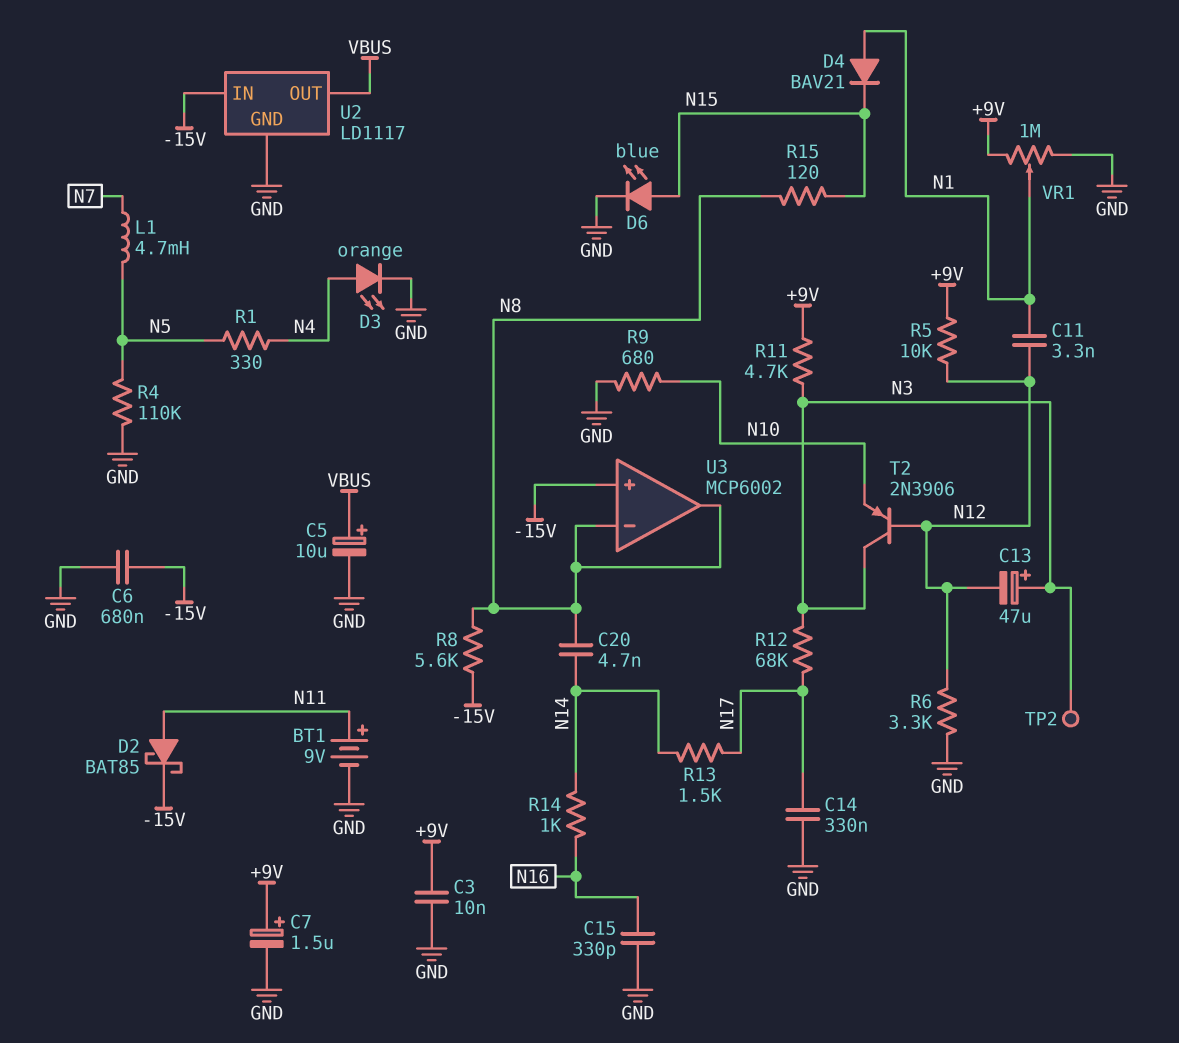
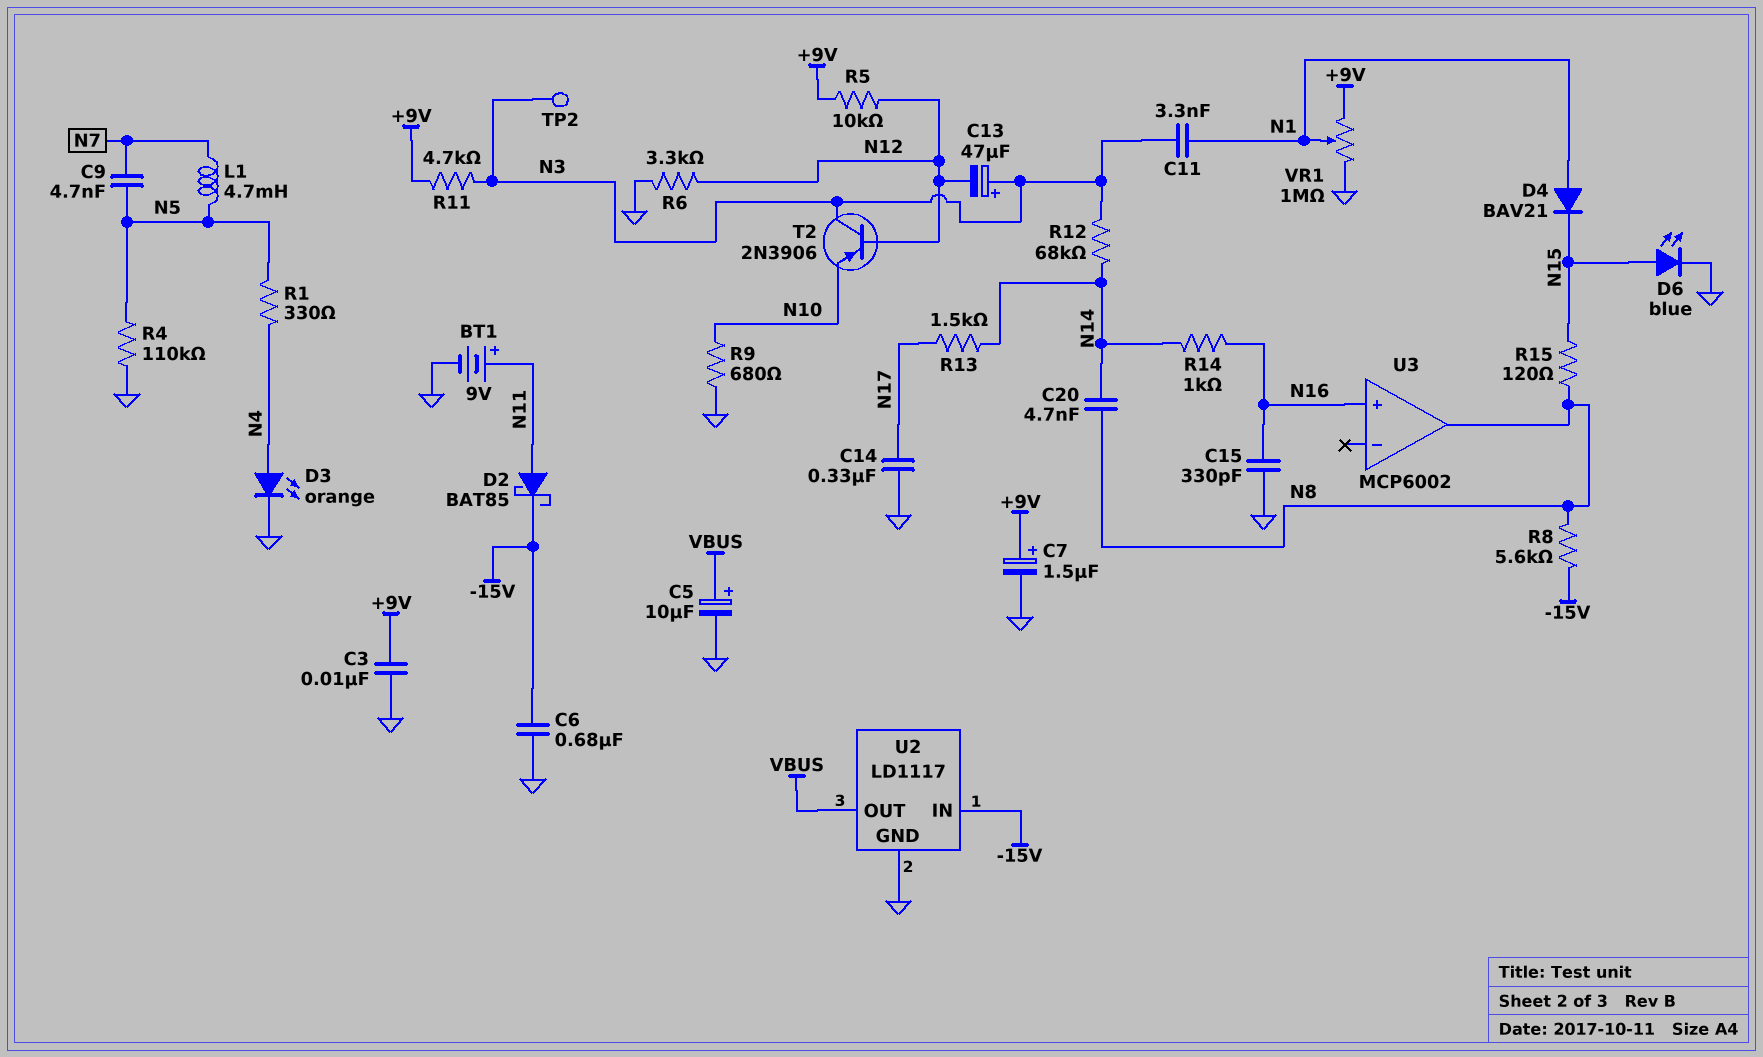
C9: none -> 4.7nF (N5, N7)
C11: 3.3nF (N1, N12) -> 3.3nF (N1, N3)
R12: 68k (N3, N17) -> 68k (N3, N14)
U3 pin in+: -15V -> N16
U3 pin in-: N8 -> none

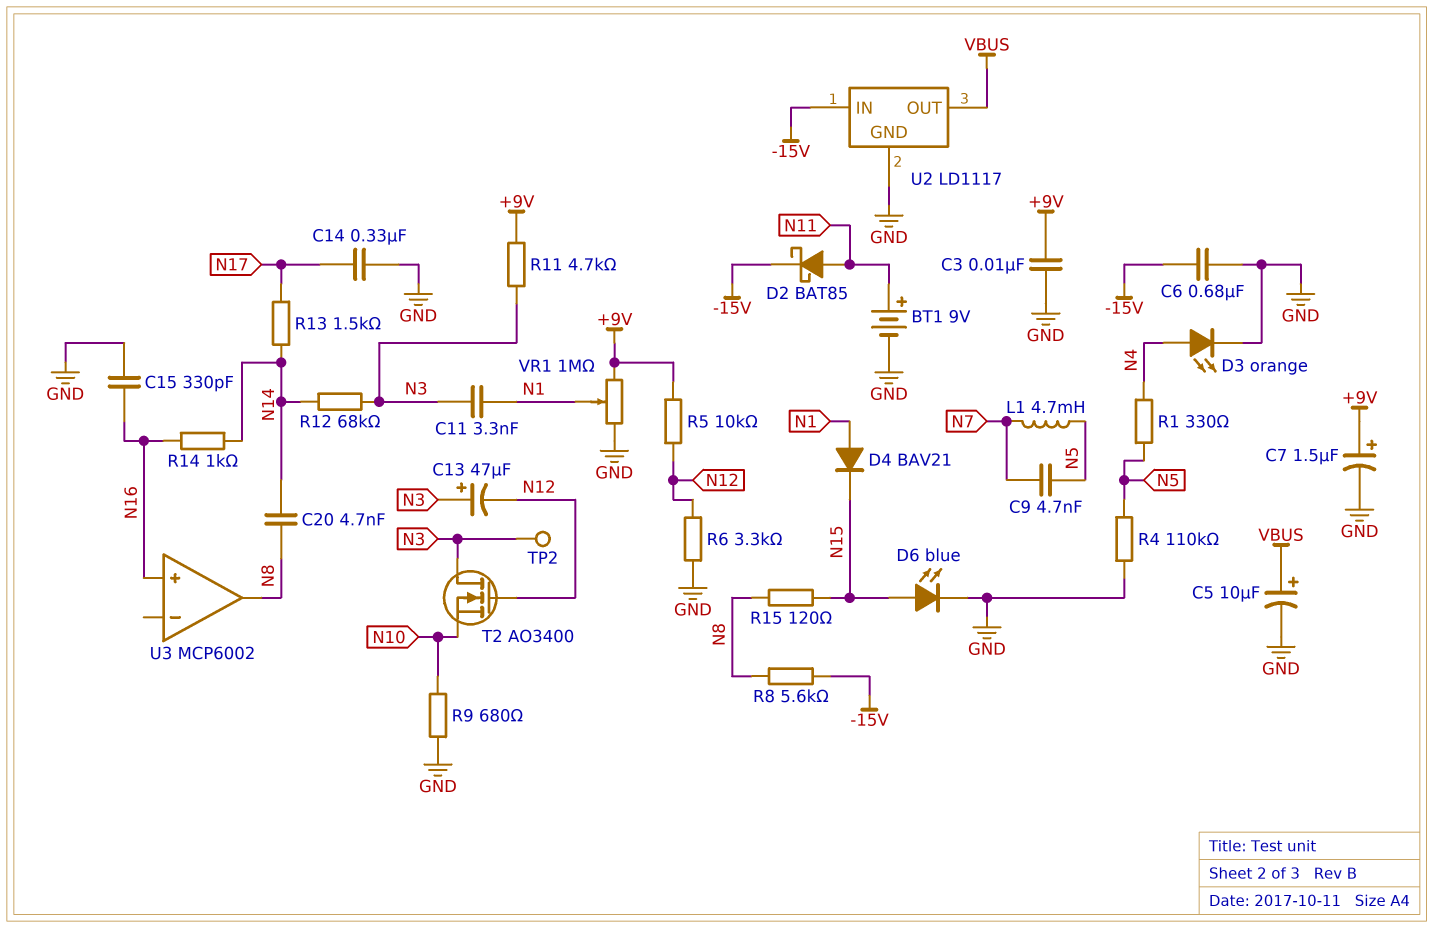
T2: PNP 2N3906 (B N12, C N3, E N10) -> NMOS AO3400 (G N12, D N3, S N10)

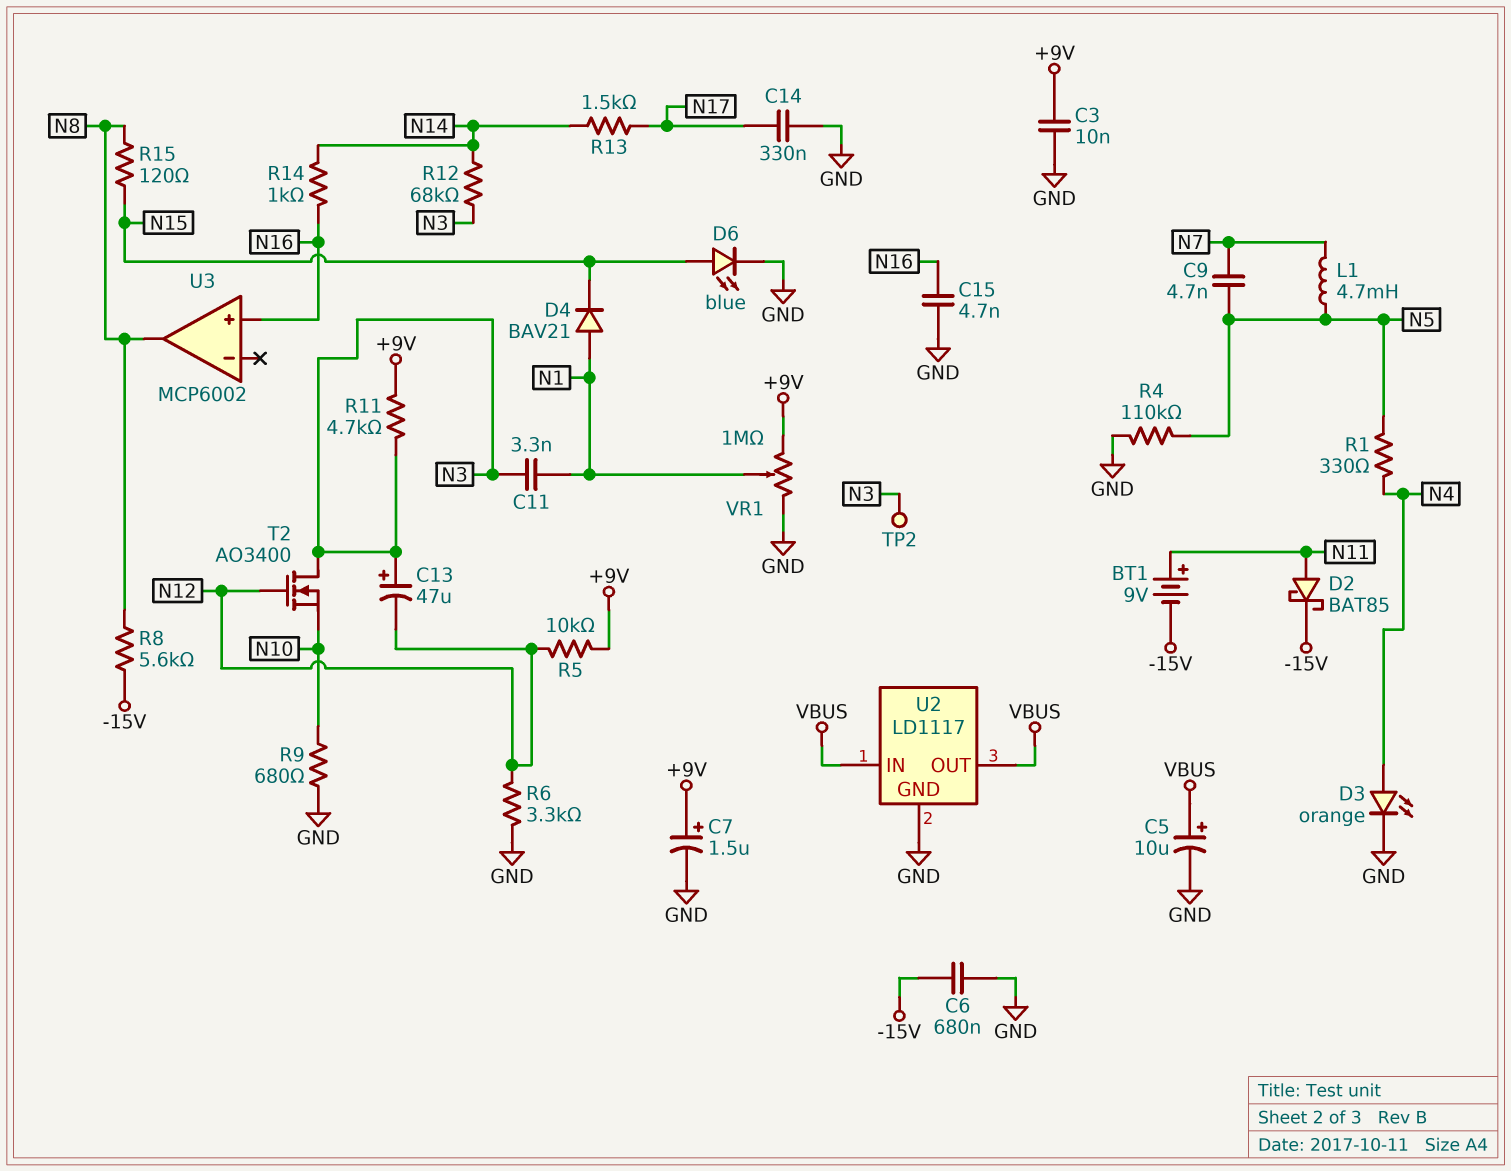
BT1: 9V (plus N11, minus GND) -> 9V (plus N11, minus -15V)
C15: 330pF (GND, N16) -> 4.7nF (GND, N16)
C20: 4.7nF (N8, N14) -> none
U2 pin IN: -15V -> VBUS

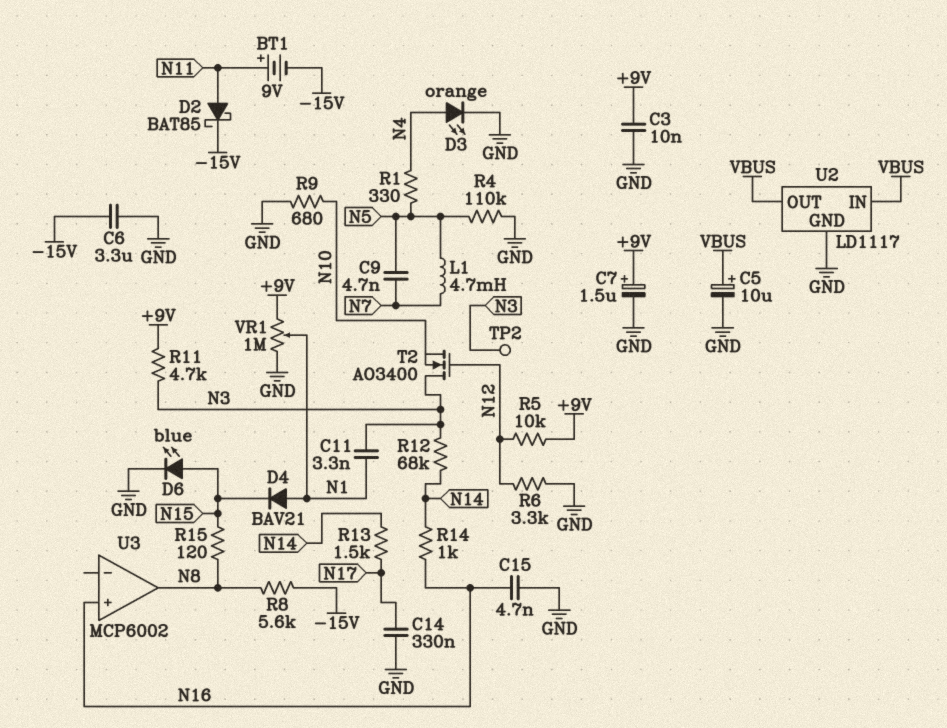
C6: 680nF (-15V, GND) -> 3.3uF (-15V, GND)
C13: 47uF (plus N3, minus N12) -> none

